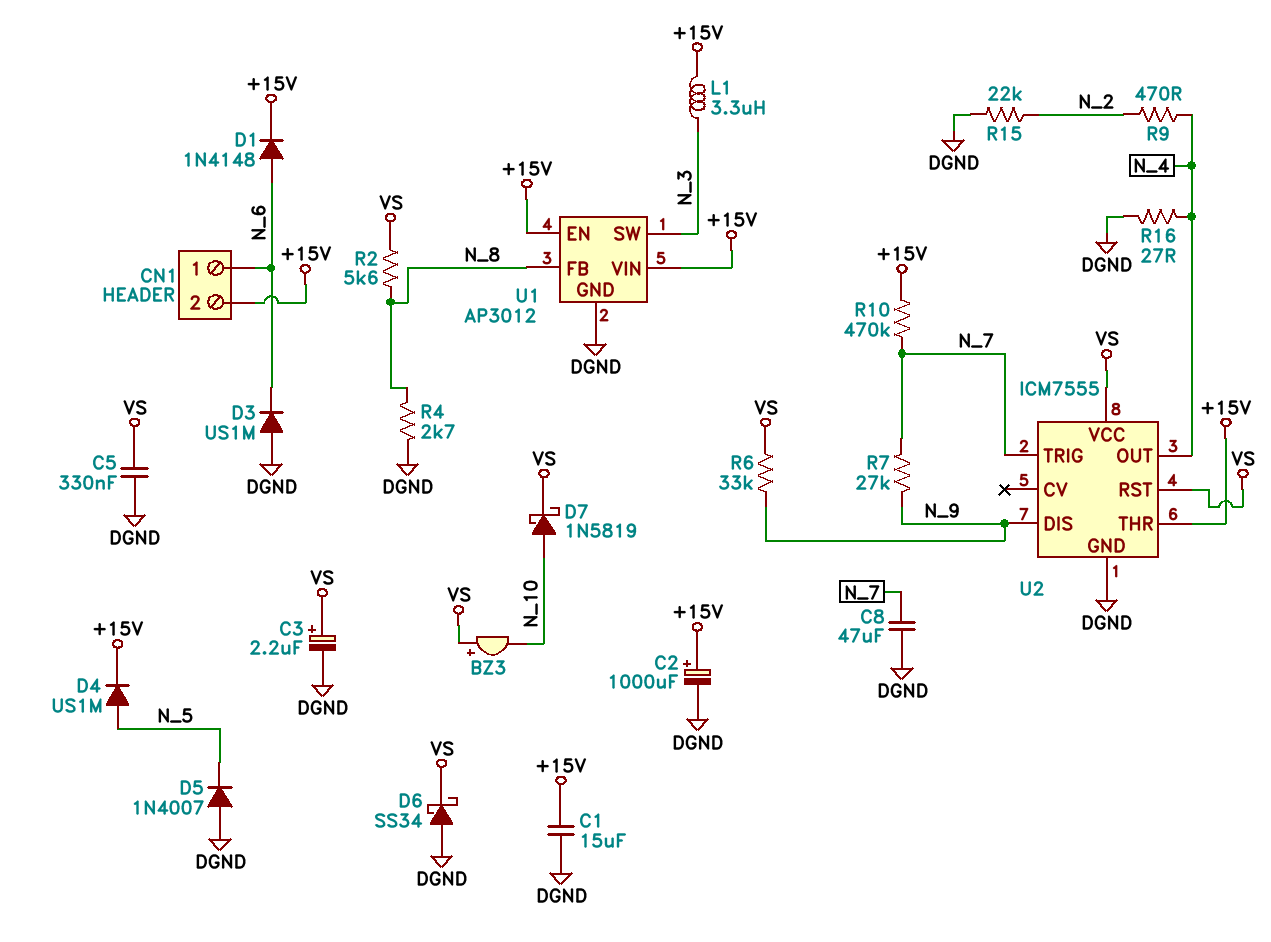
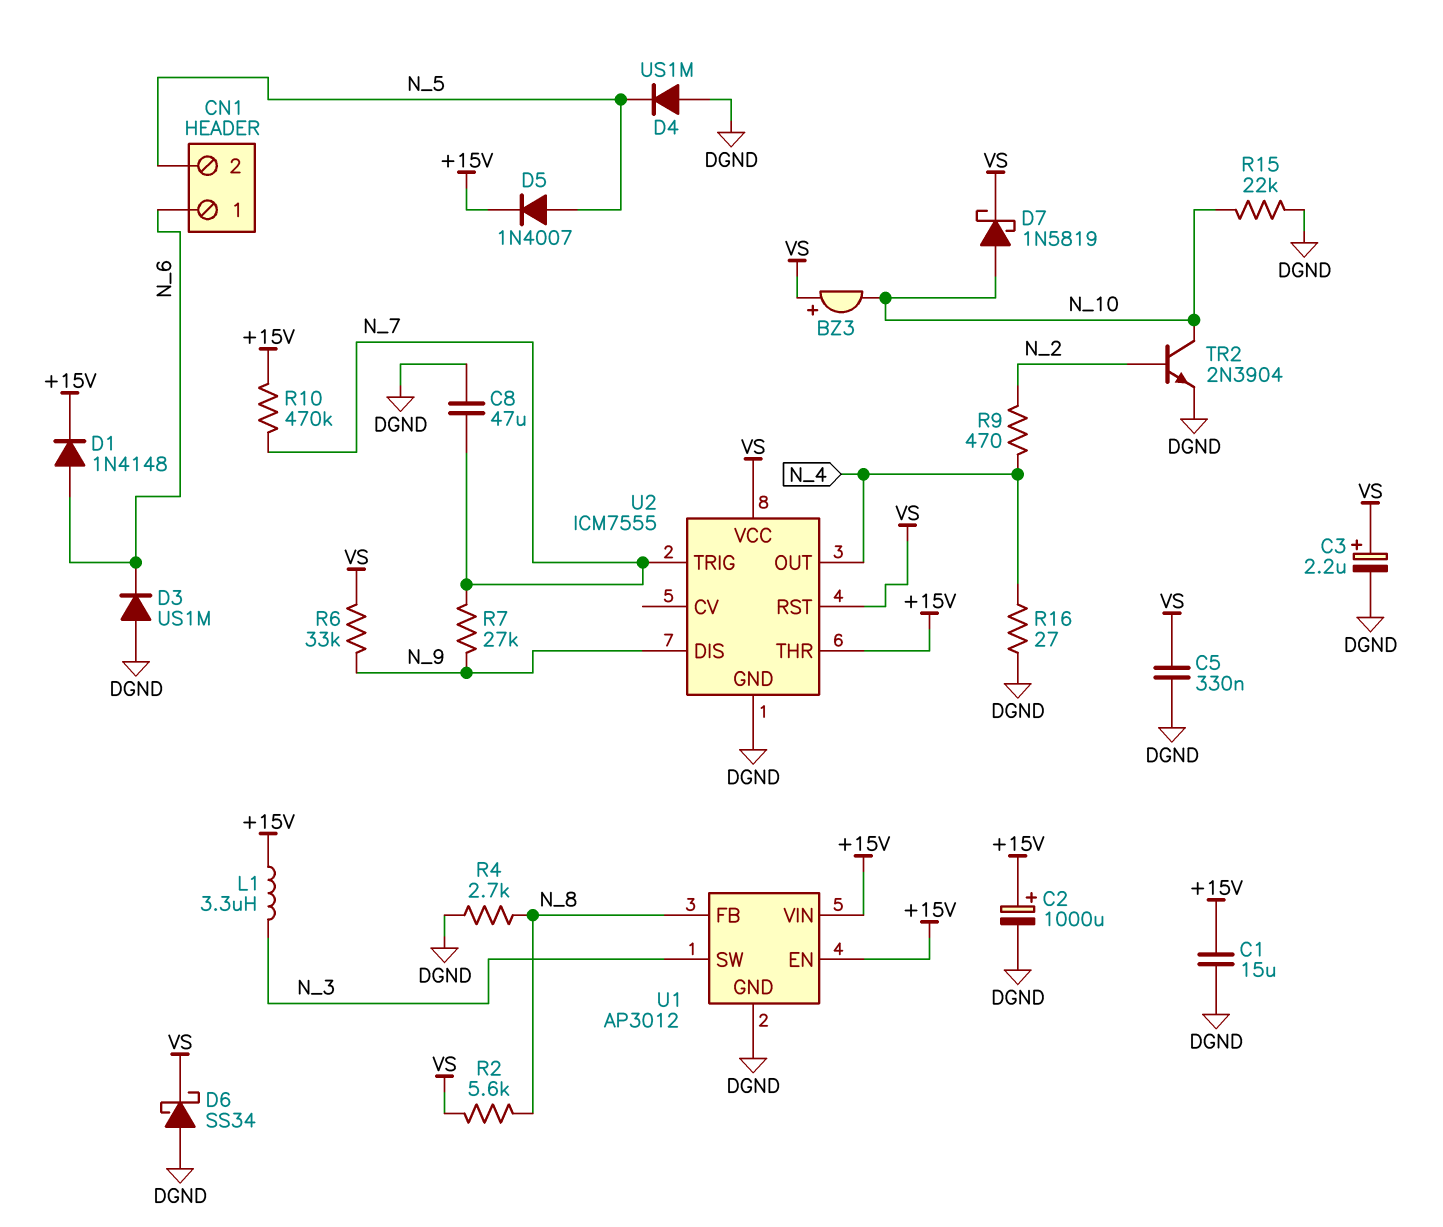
CN1 pin 2: +15V -> N_5
D4: diode US1M (A N_5, K +15V) -> diode US1M (A DGND, K N_5)
D5: diode 1N4007 (A DGND, K N_5) -> diode 1N4007 (A N_5, K +15V)
R15: 22k (DGND, N_2) -> 22k (DGND, N_10)
TR2: none -> NPN 2N3904 (B N_2, C N_10, E DGND)

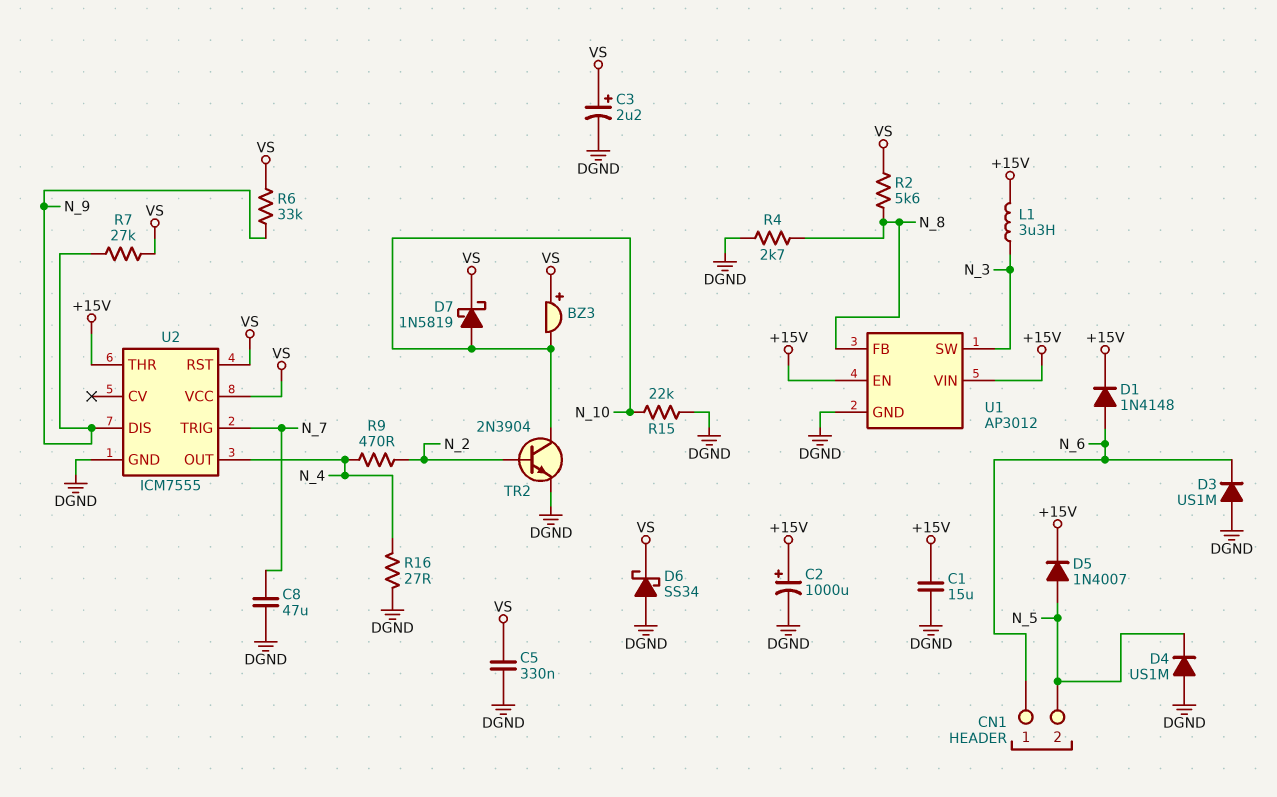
R7: 27k (N_7, N_9) -> 27k (N_9, VS)
R10: 470k (+15V, N_7) -> none

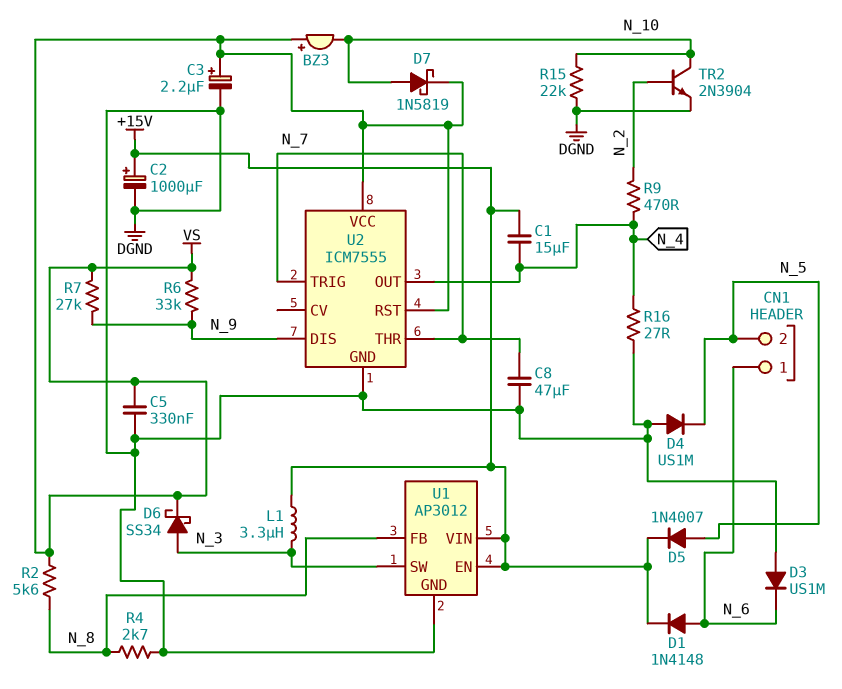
C1: 15uF (+15V, DGND) -> 15uF (+15V, N_4)
D6: schottky SS34 (A DGND, K VS) -> schottky SS34 (A N_3, K VS)
U2 pin THR: +15V -> N_7

